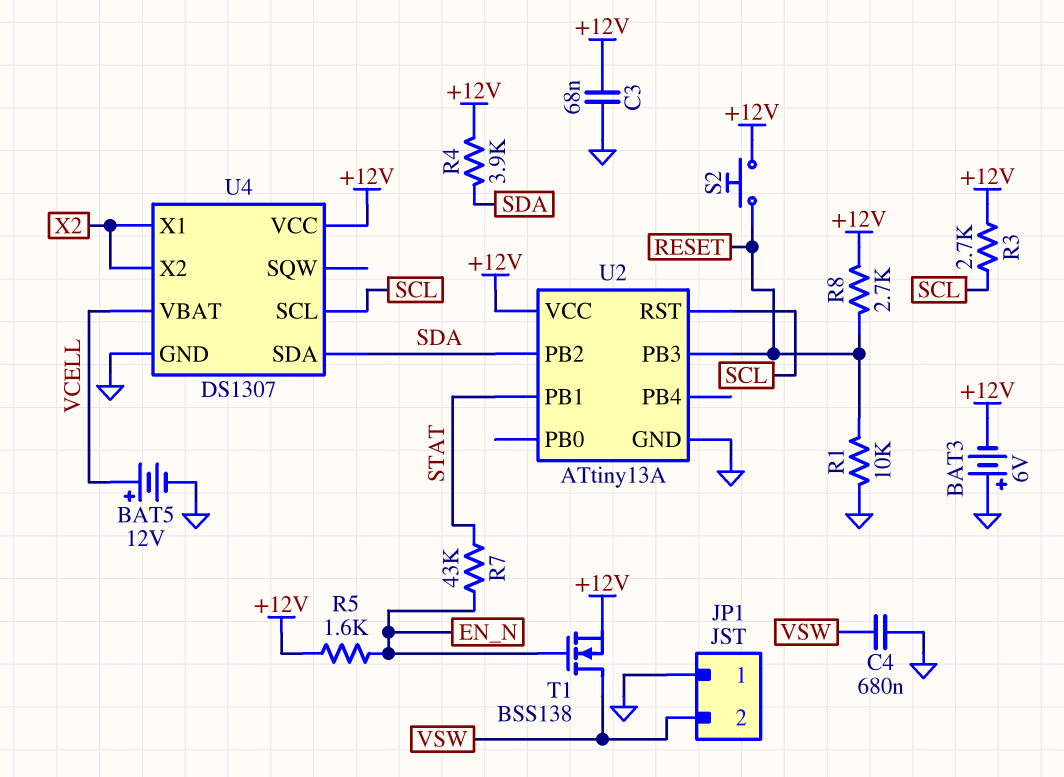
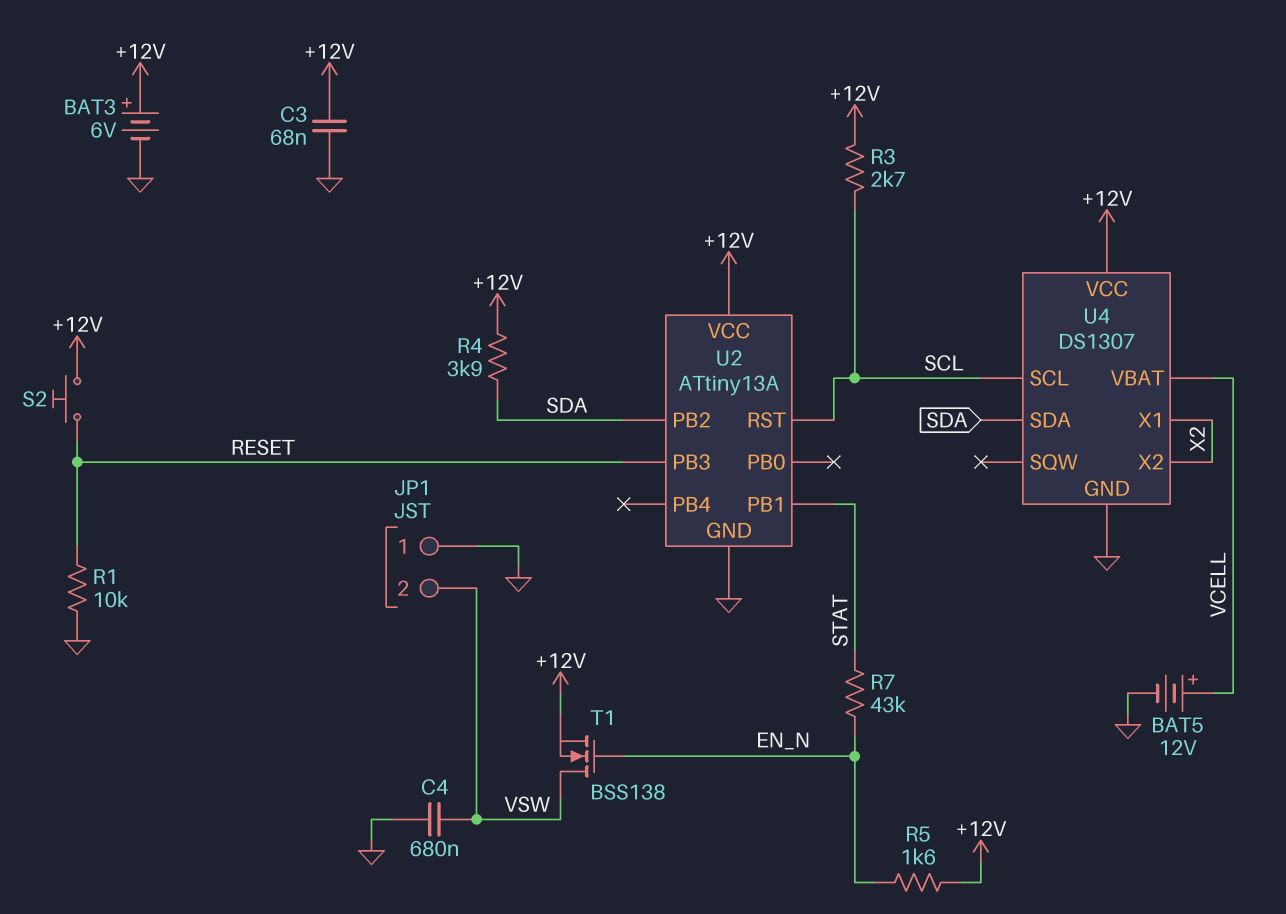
BAT3: 6V (plus GND, minus +12V) -> 6V (plus +12V, minus GND)
R8: 2.7k (+12V, RESET) -> none

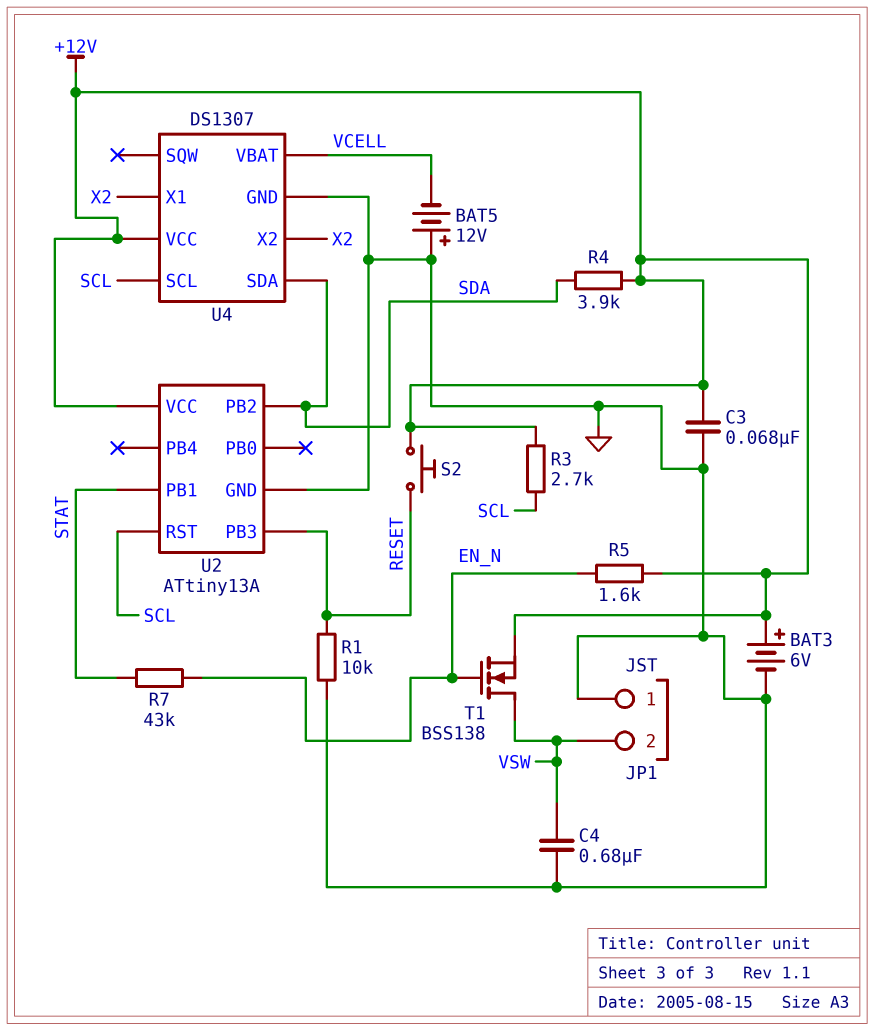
BAT5: 12V (plus VCELL, minus GND) -> 12V (plus GND, minus VCELL)

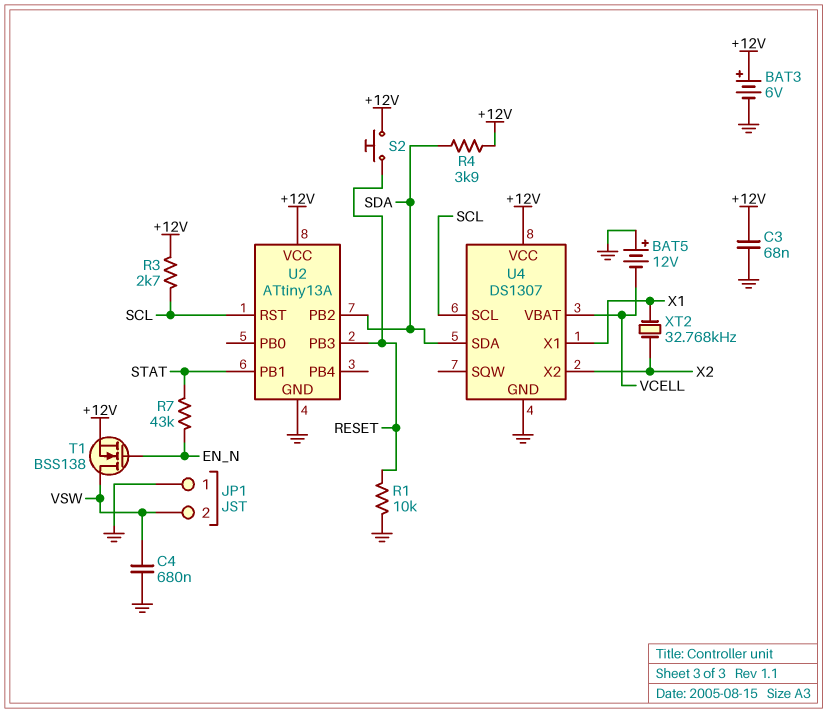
R5: 1.6k (+12V, EN_N) -> none
U4 pin X1: X2 -> X1
XT2: none -> 32.768kHz (X1, X2)

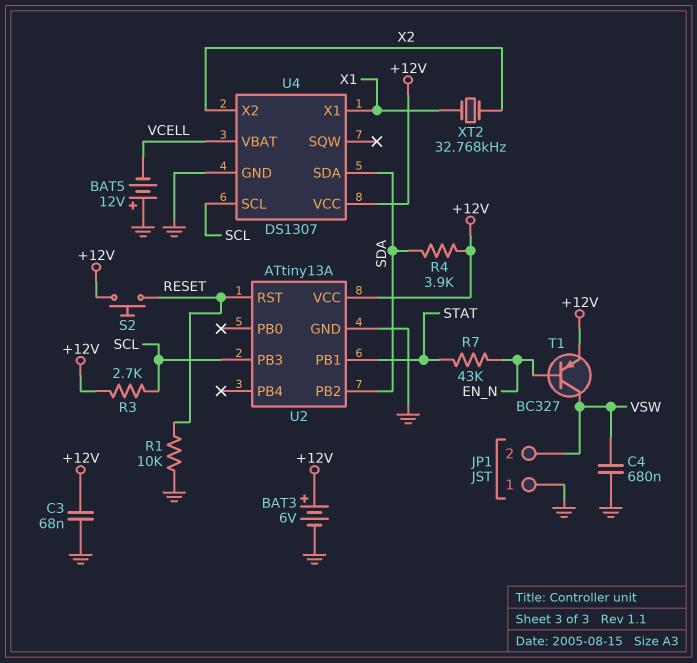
T1: NMOS BSS138 (G EN_N, D VSW, S +12V) -> PNP BC327 (B EN_N, C VSW, E +12V)
U2 pin PB3: RESET -> SCL
U2 pin RST: SCL -> RESET

